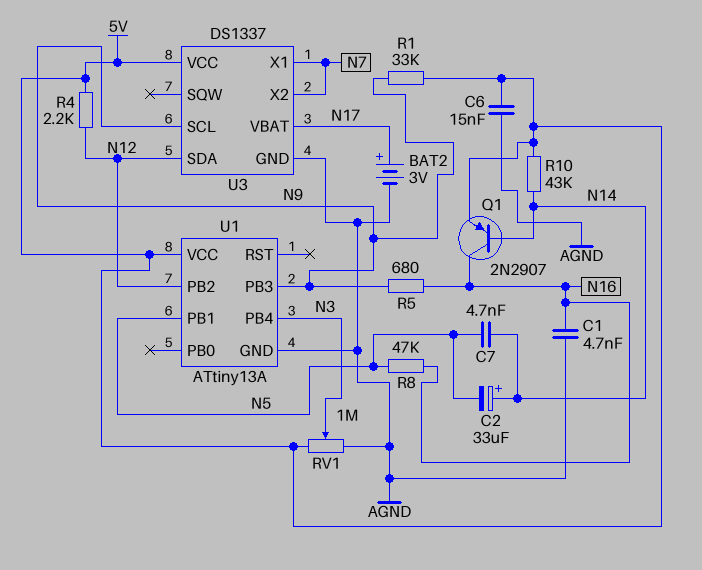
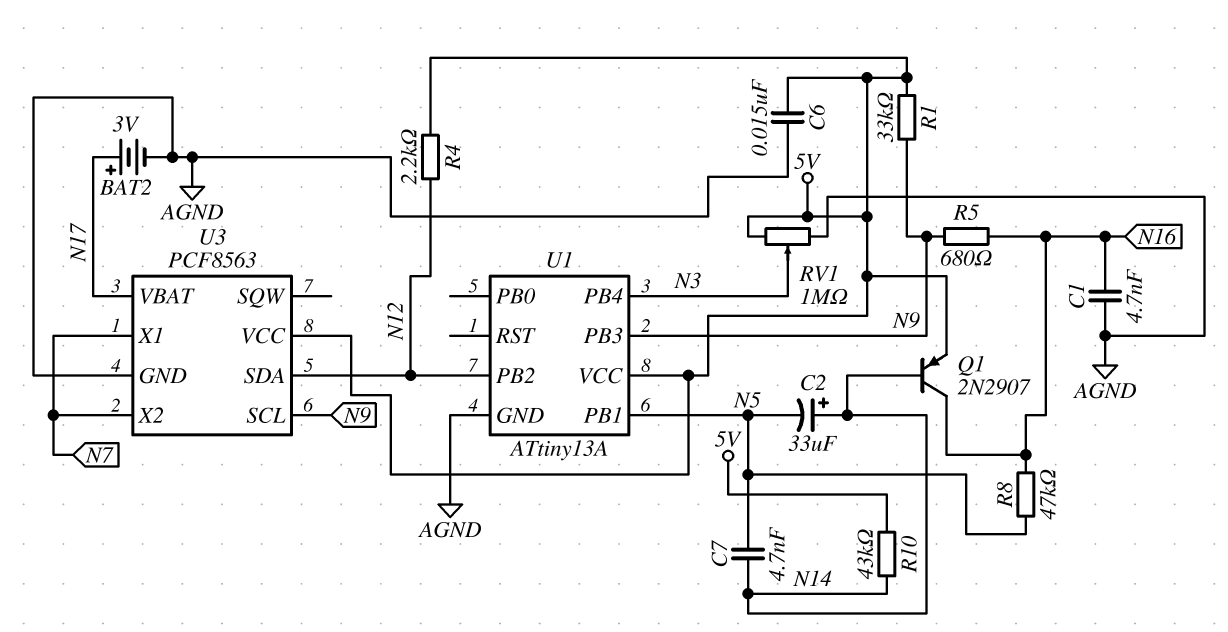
U3: DS1337 -> PCF8563

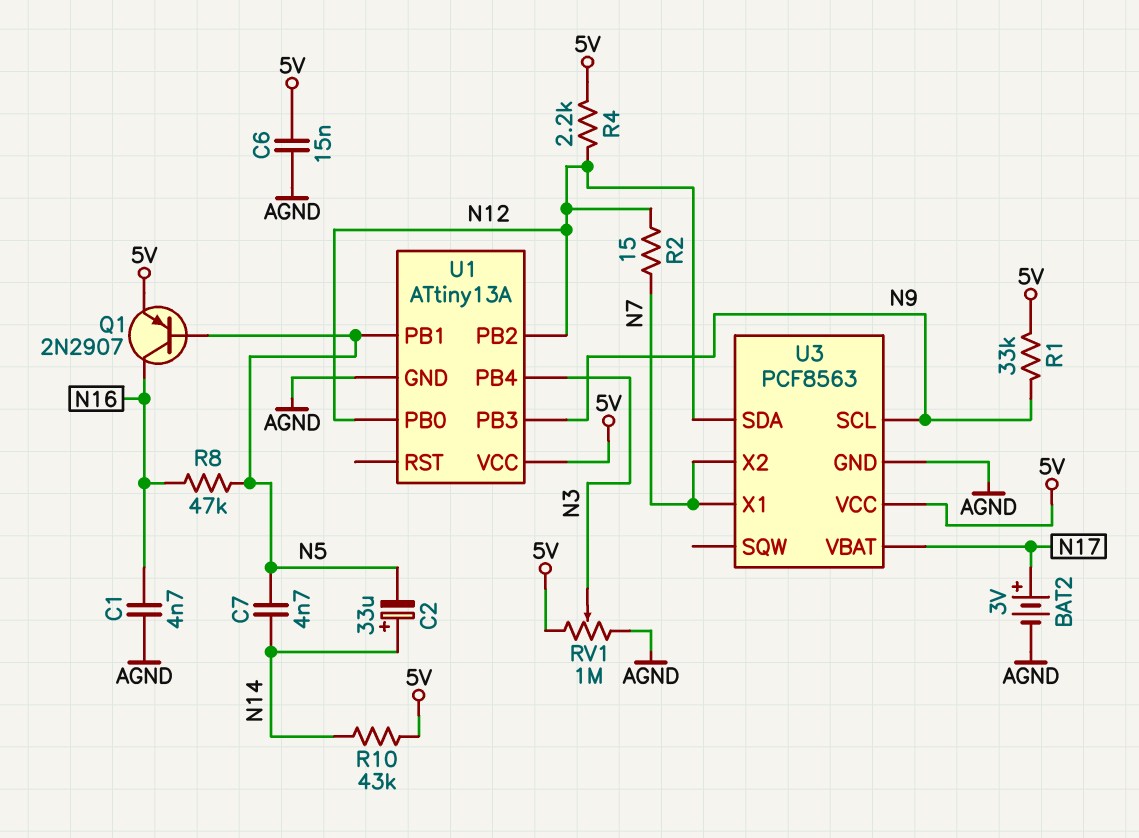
Q1: PNP 2N2907 (B N14, C N16, E 5V) -> PNP 2N2907 (B N5, C N16, E 5V)
R2: none -> 15 (N7, N12)
R5: 680 (N9, N16) -> none
U1 pin PB0: none -> N12

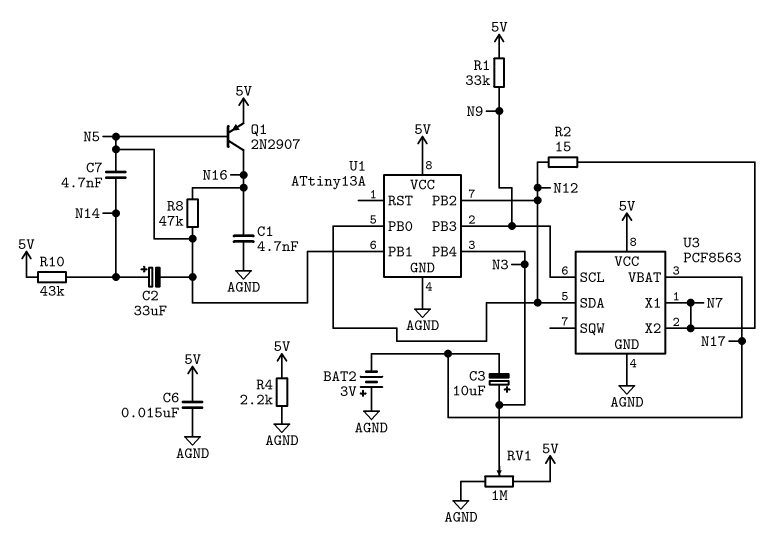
BAT2: 3V (plus N17, minus AGND) -> 3V (plus AGND, minus N17)
C3: none -> 10uF (plus N3, minus N17)
R4: 2.2k (5V, N12) -> 2.2k (5V, AGND)

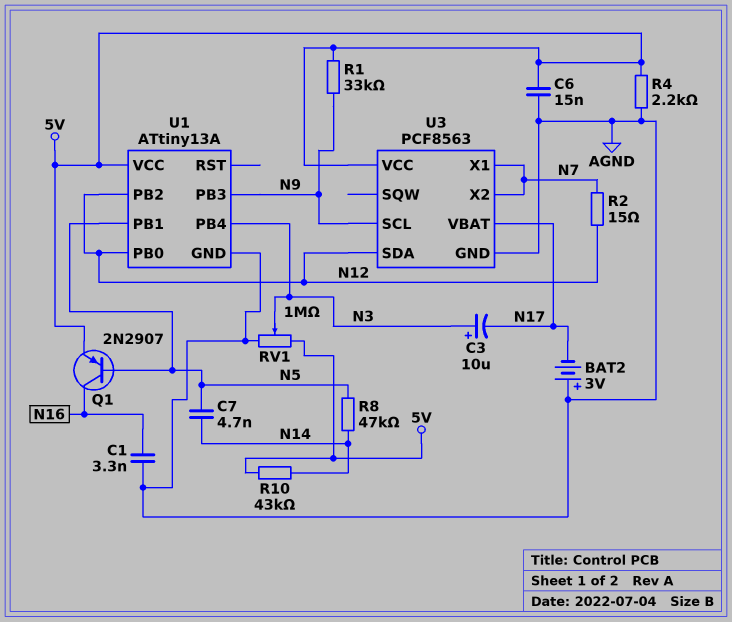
C1: 4.7nF (AGND, N16) -> 3.3nF (AGND, N16)
C2: 33uF (plus N14, minus N5) -> none
R8: 47k (N5, N16) -> 47k (N5, N14)

